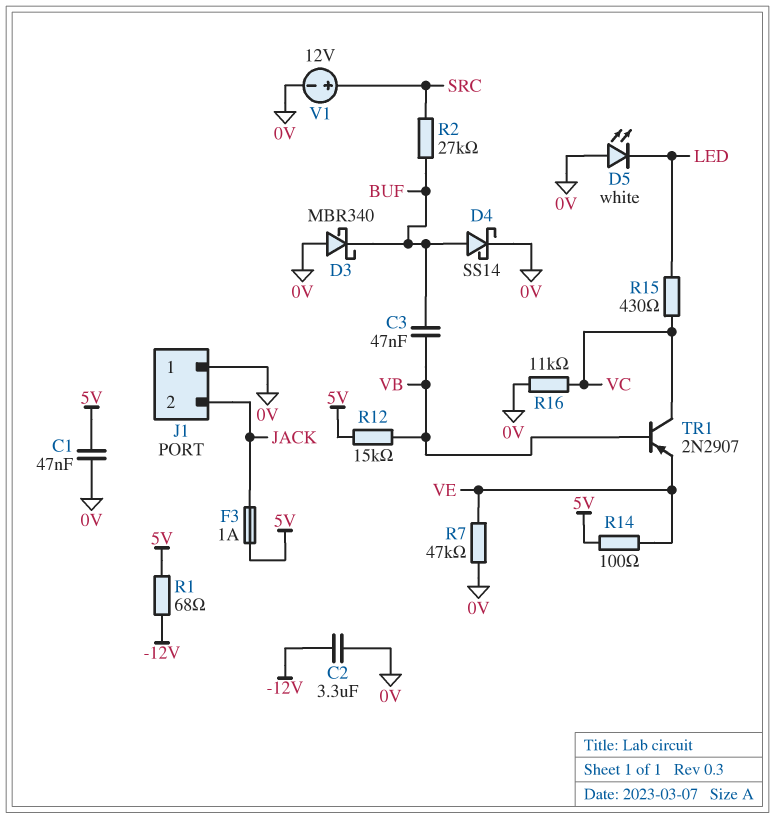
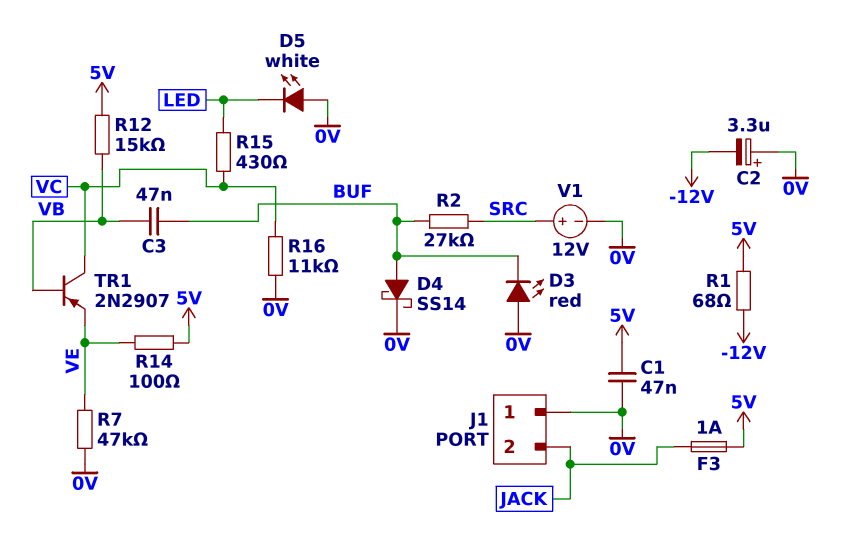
C2: 3.3uF (-12V, 0V) -> 3.3uF (plus 0V, minus -12V)
D3: schottky MBR340 (A 0V, K BUF) -> LED red (A 0V, K BUF)

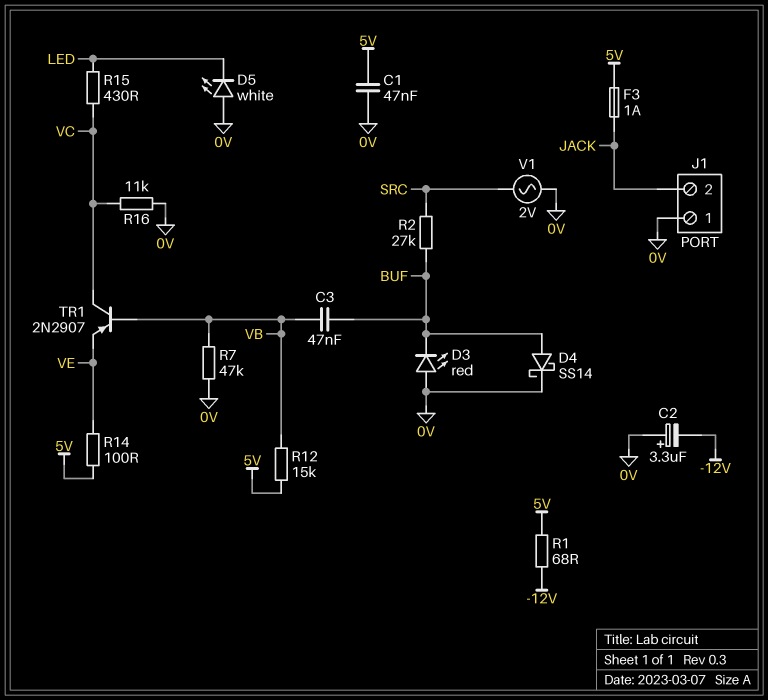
R7: 47k (0V, VE) -> 47k (0V, VB)
V1: 12V (plus SRC, minus 0V) -> AC 2V (0V, SRC)

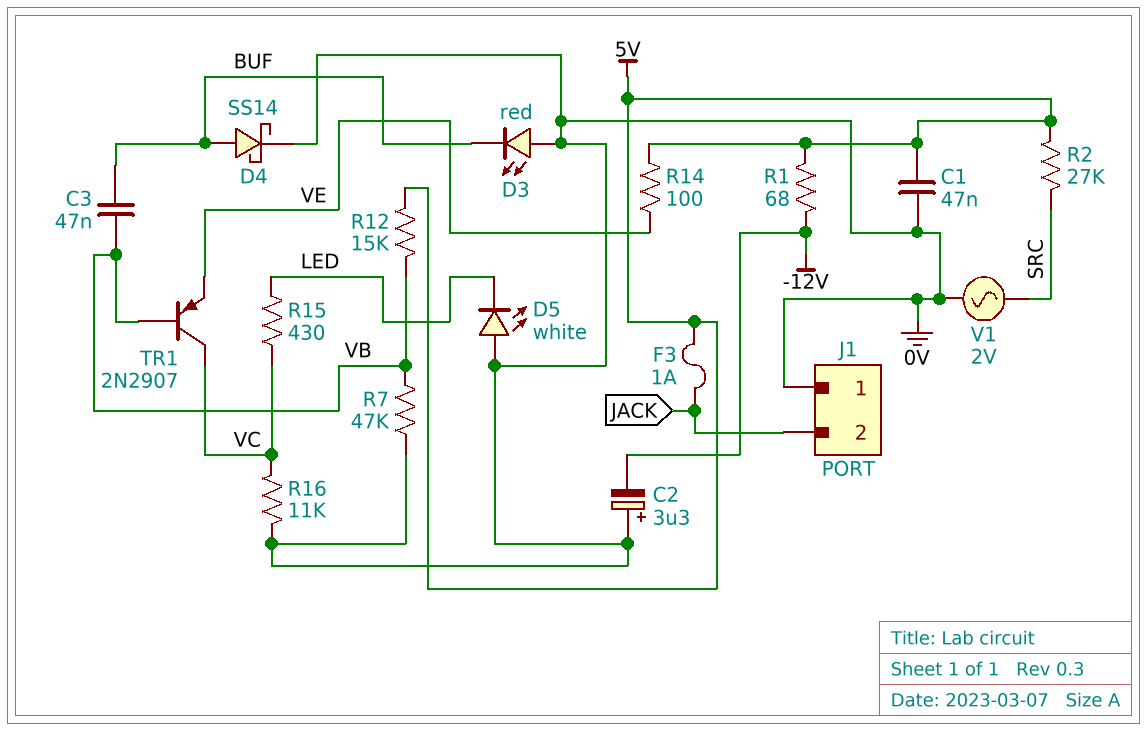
R2: 27k (BUF, SRC) -> 27k (5V, SRC)

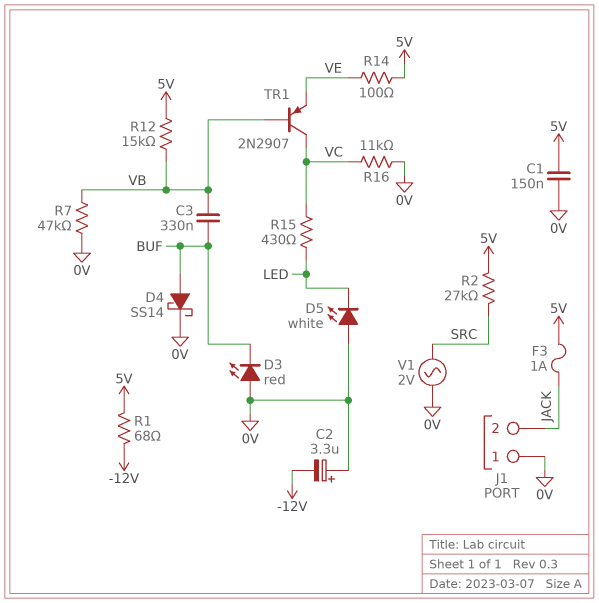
C1: 47nF (0V, 5V) -> 150nF (0V, 5V)
C3: 47nF (BUF, VB) -> 330nF (BUF, VB)

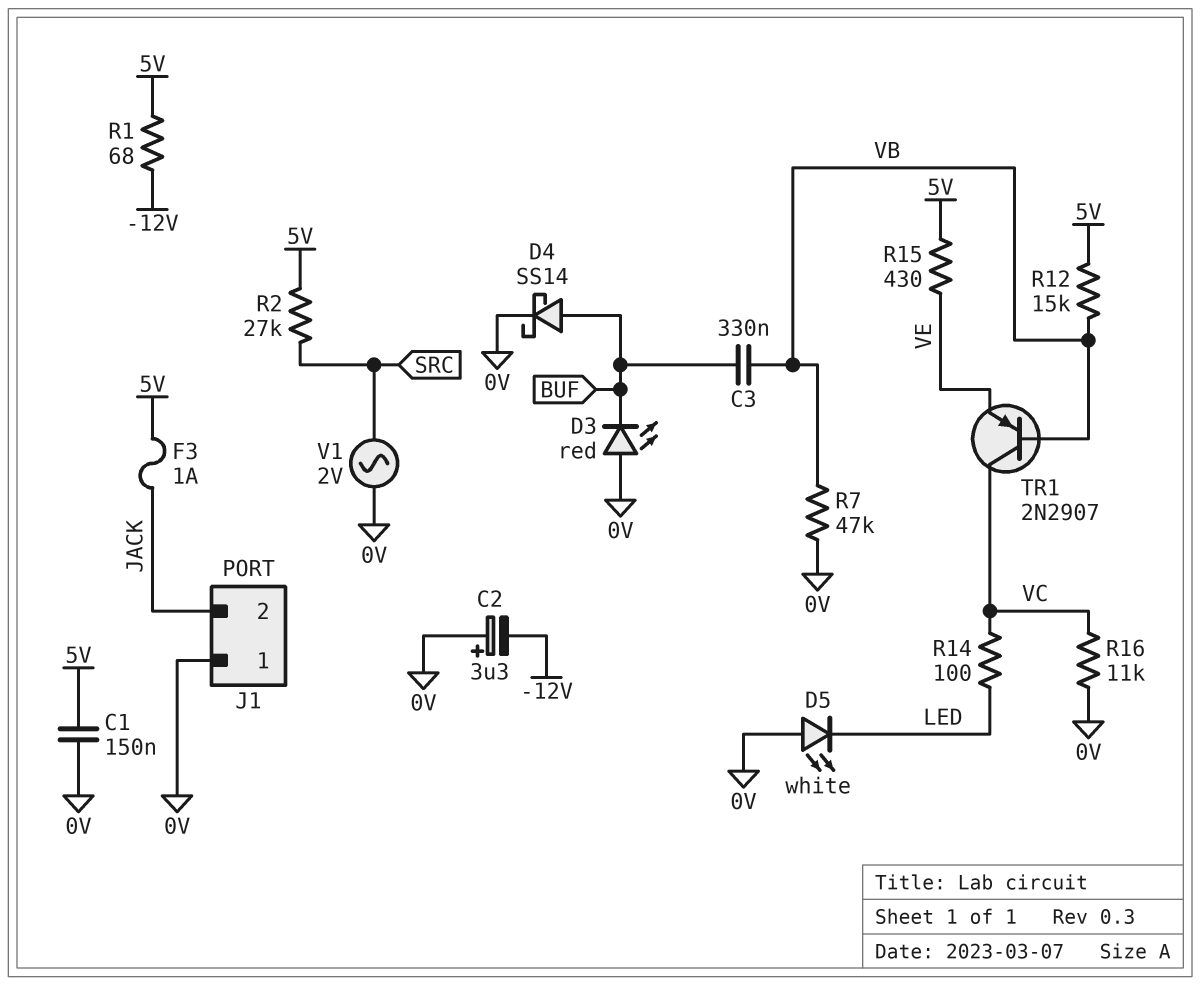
R14: 100 (5V, VE) -> 100 (LED, VC)
R15: 430 (LED, VC) -> 430 (5V, VE)

